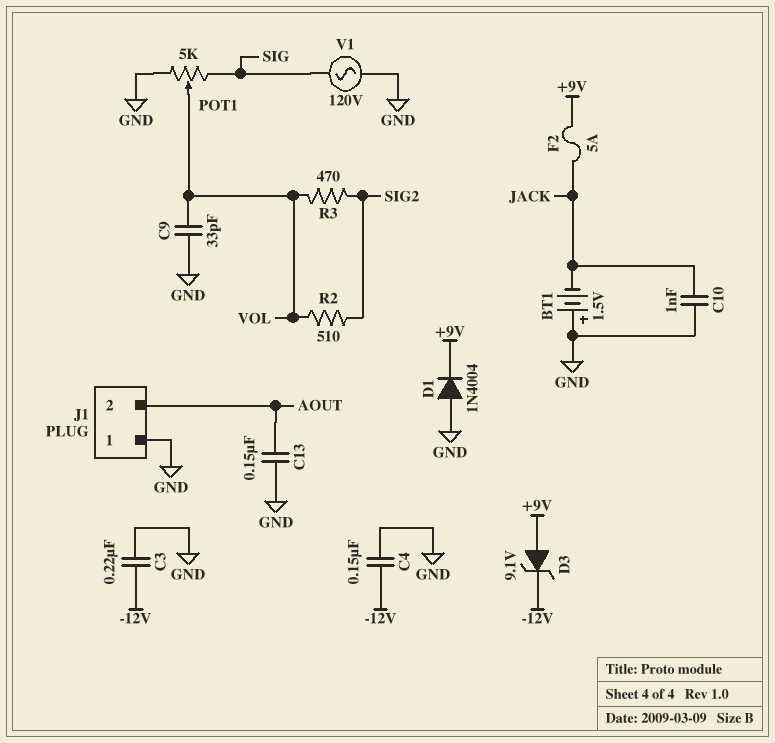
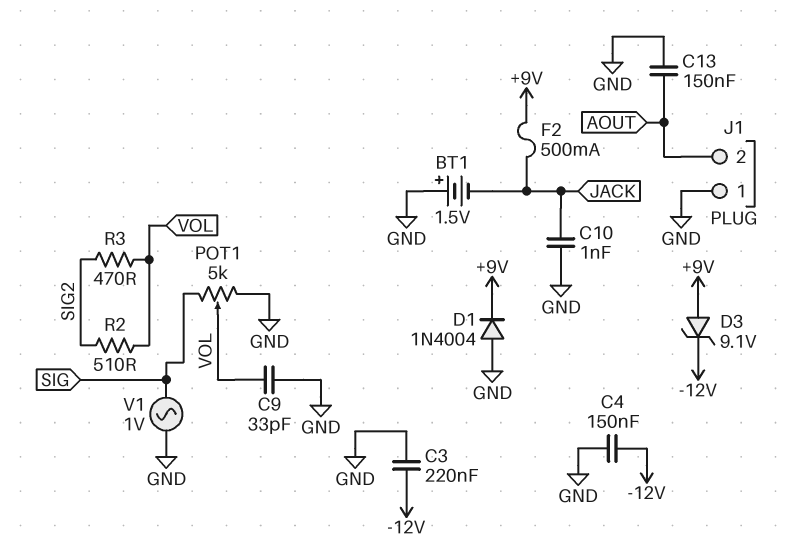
F2: 5A (+9V, JACK) -> 500mA (+9V, JACK)
V1: AC 120V (GND, SIG) -> AC 1V (GND, SIG)

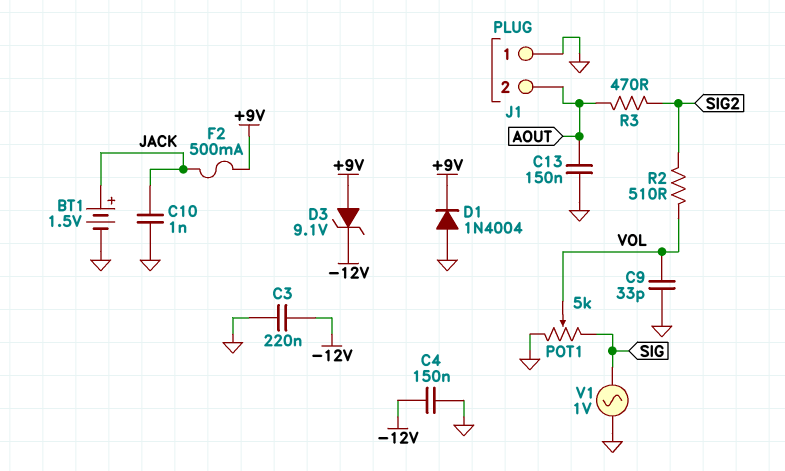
BT1: 1.5V (plus GND, minus JACK) -> 1.5V (plus JACK, minus GND)
R3: 470 (SIG2, VOL) -> 470 (AOUT, SIG2)

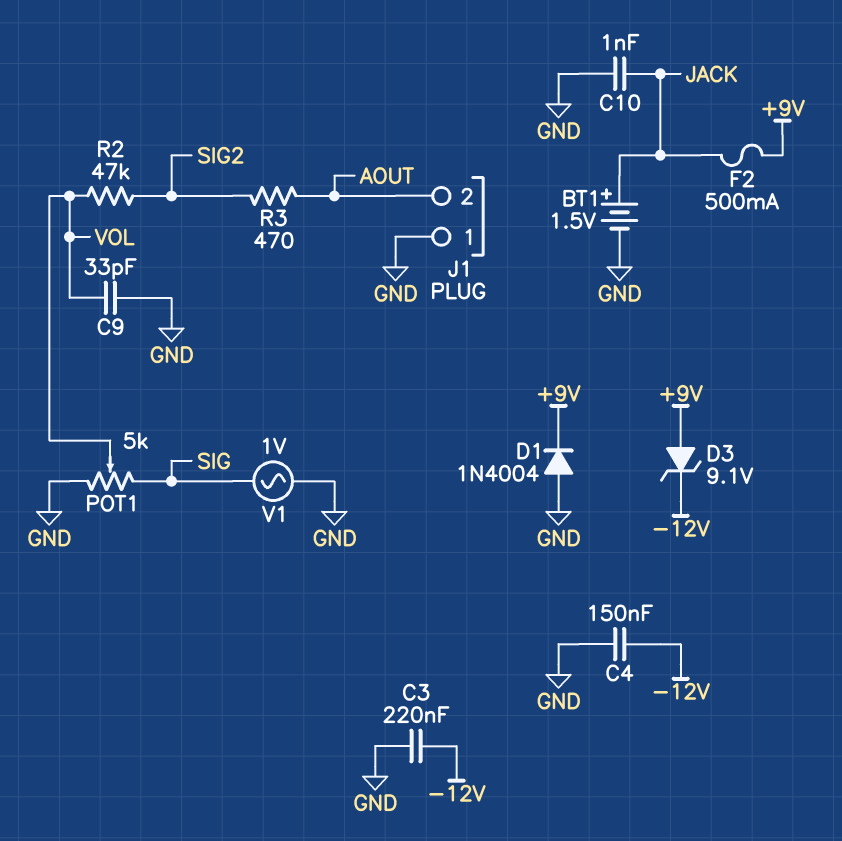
C13: 150nF (AOUT, GND) -> none
R2: 510 (SIG2, VOL) -> 47k (SIG2, VOL)

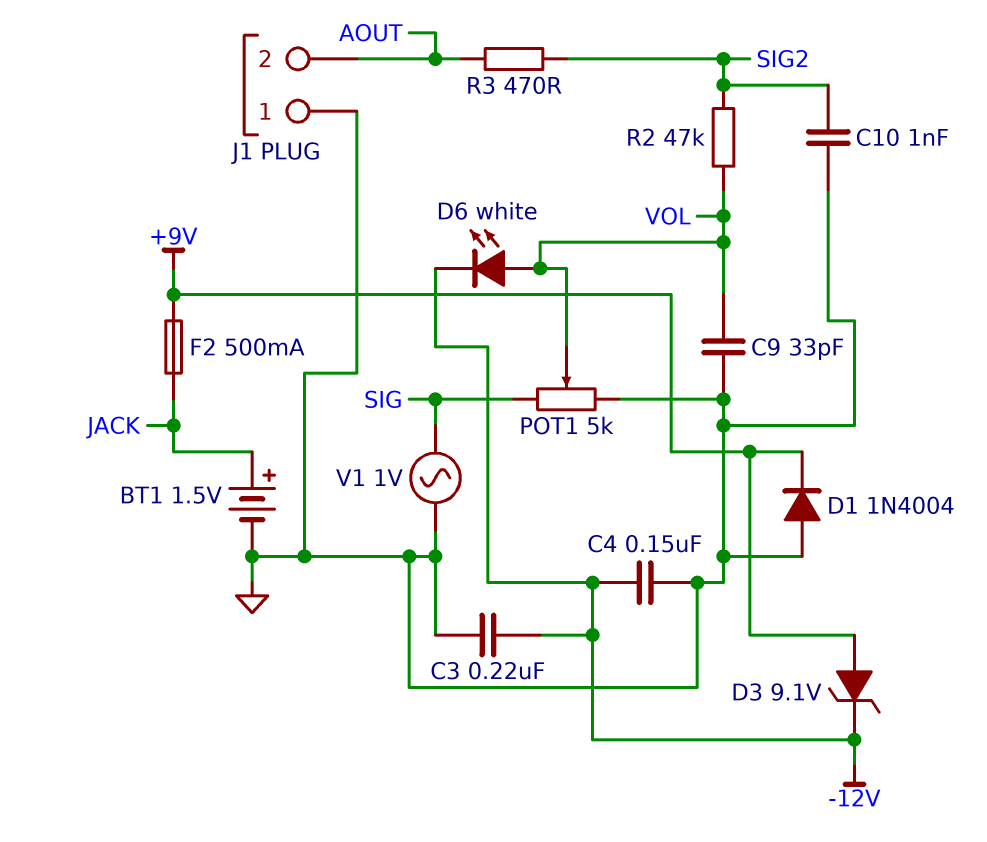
C10: 1nF (GND, JACK) -> 1nF (GND, SIG2)
D6: none -> LED white (A VOL, K -12V)

